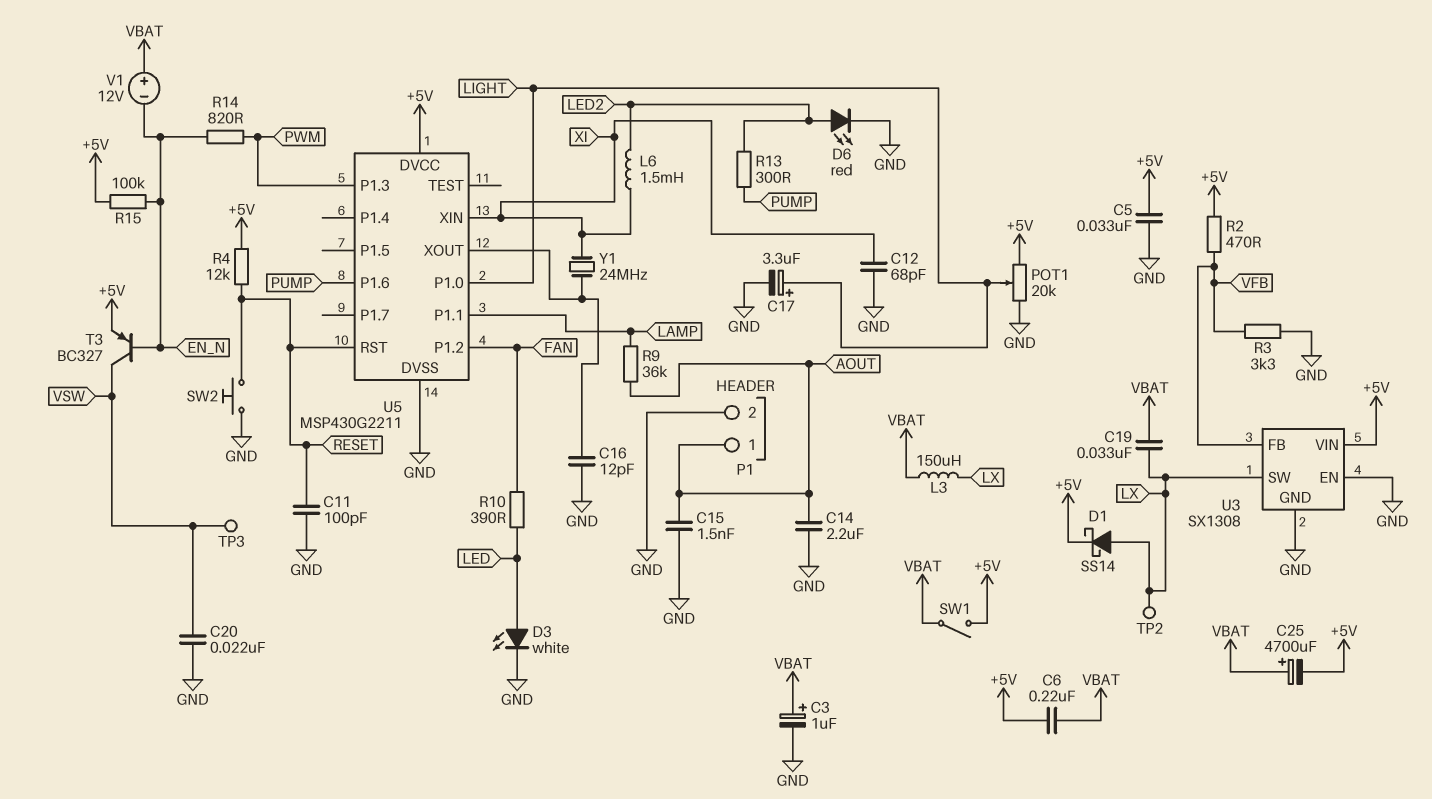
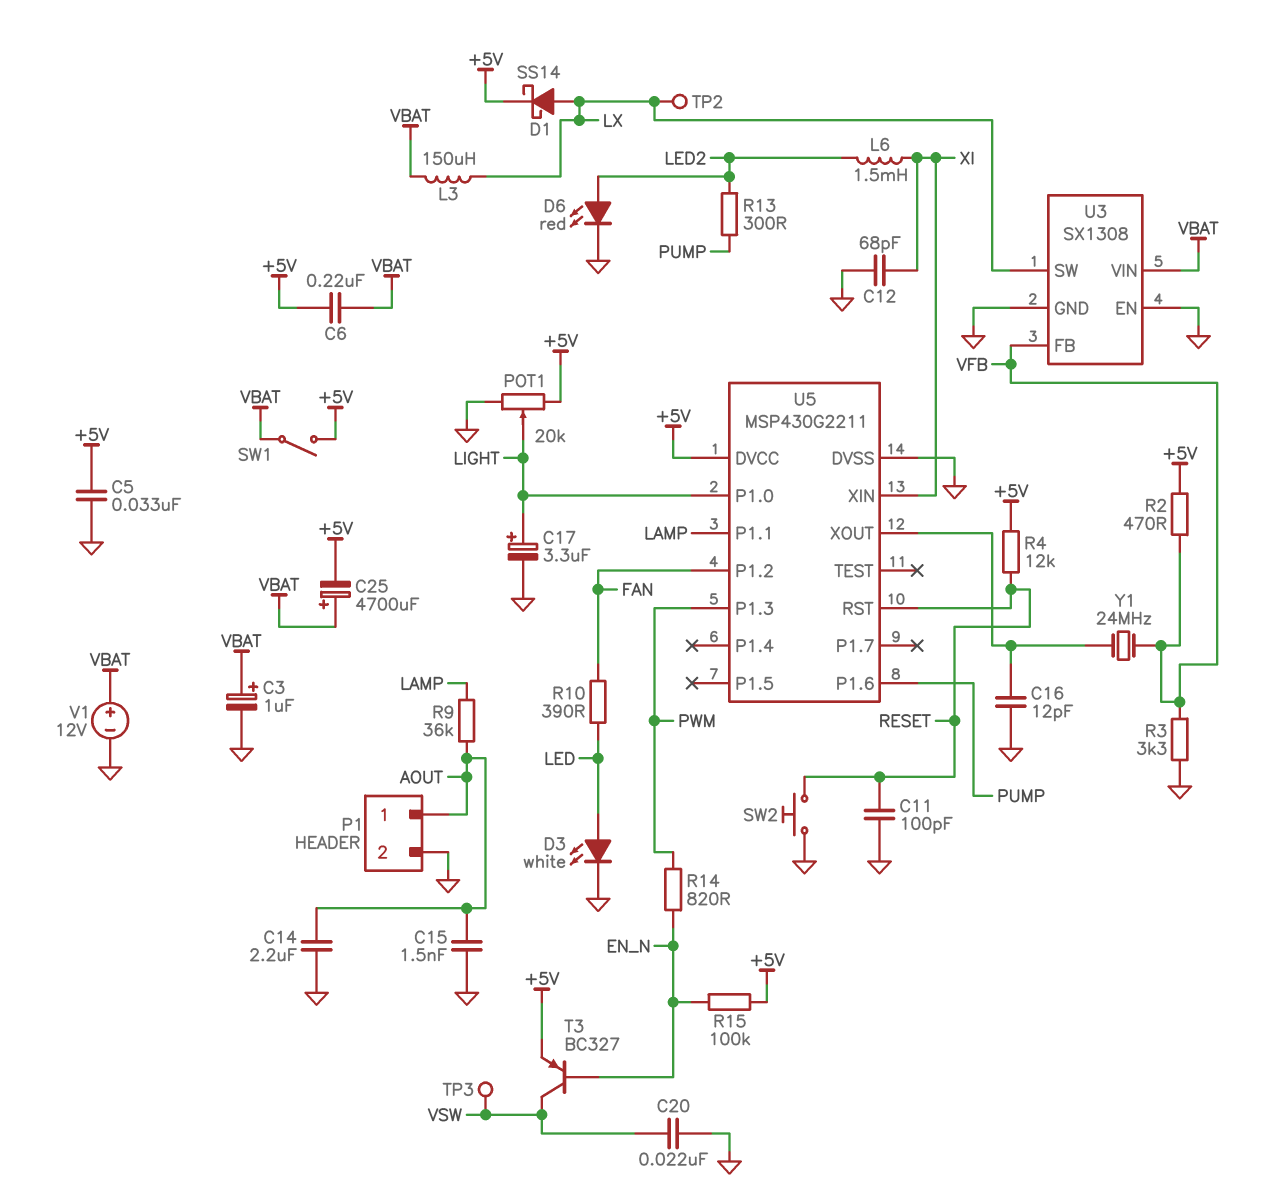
C19: 33nF (LX, VBAT) -> none
U3 pin VIN: +5V -> VBAT
V1: 12V (plus VBAT, minus EN_N) -> 12V (plus VBAT, minus GND)
Y1: 24MHz (U5/XOUT, XI) -> 24MHz (U5/XOUT, VFB)

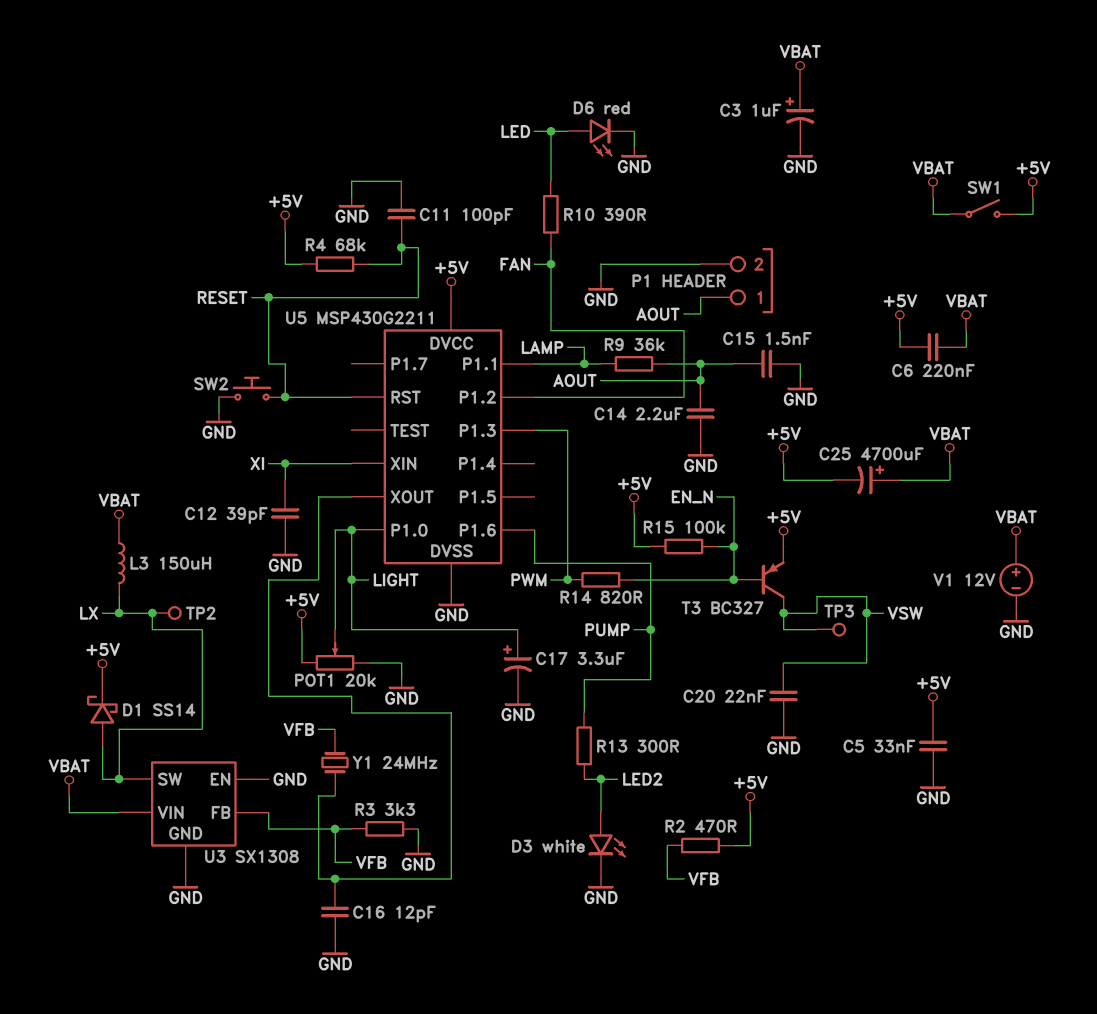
C12: 68pF (GND, XI) -> 39pF (GND, XI)
D3: LED white (A LED, K GND) -> LED white (A LED2, K GND)
D6: LED red (A LED2, K GND) -> LED red (A LED, K GND)
L6: 1.5mH (LED2, XI) -> none
R4: 12k (+5V, RESET) -> 68k (+5V, RESET)

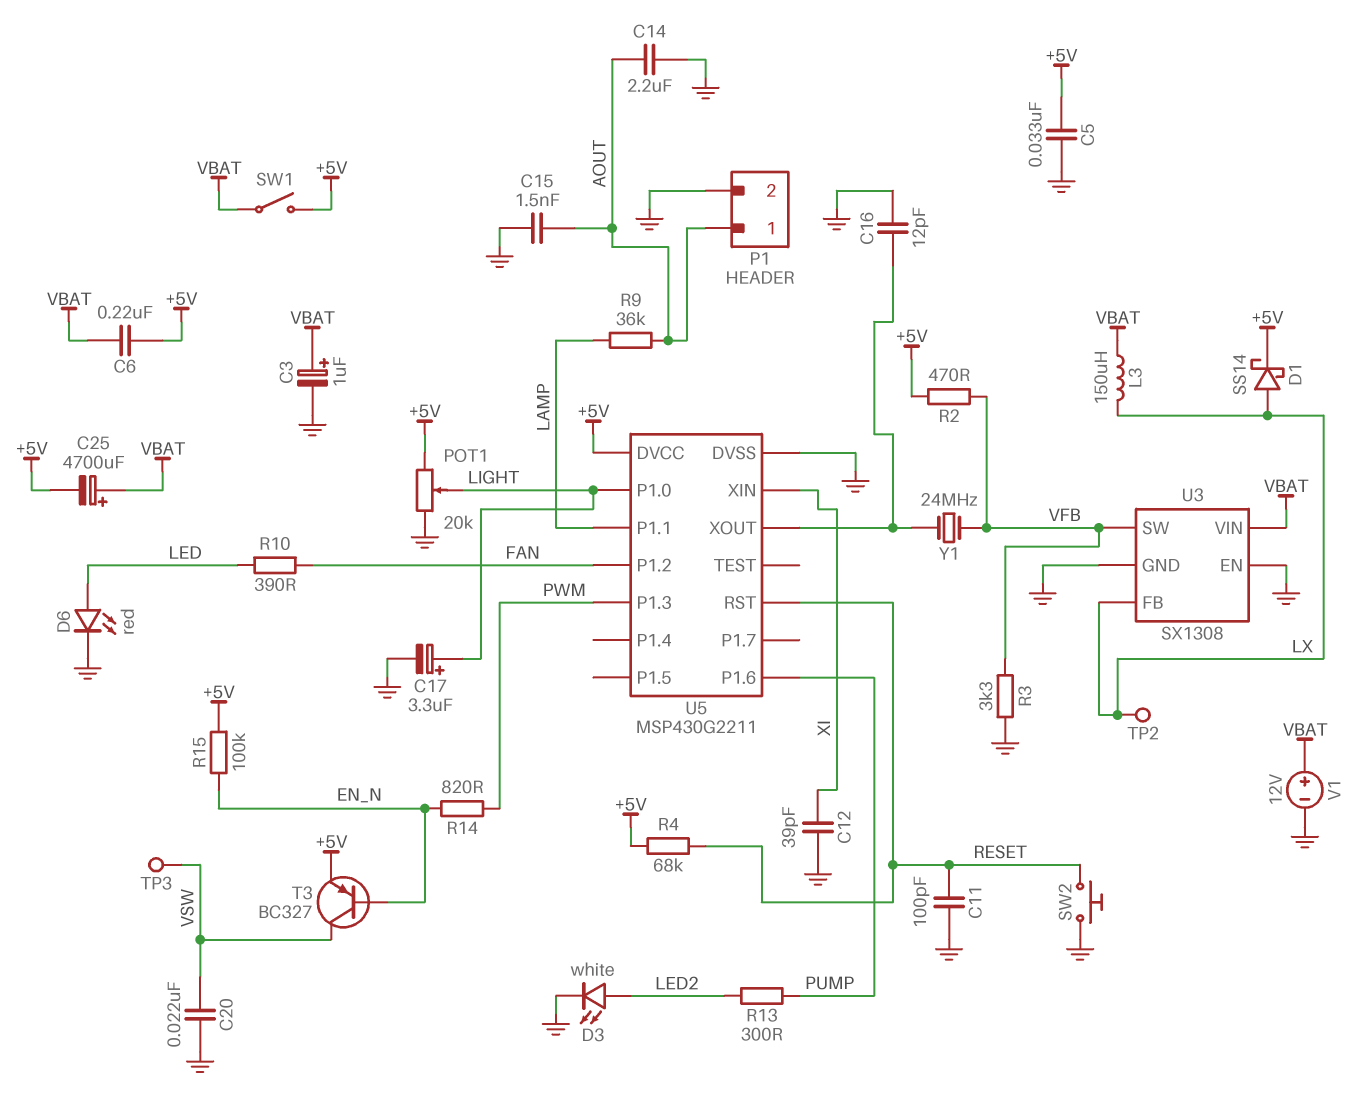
U3 pin FB: VFB -> LX
U3 pin SW: LX -> VFB

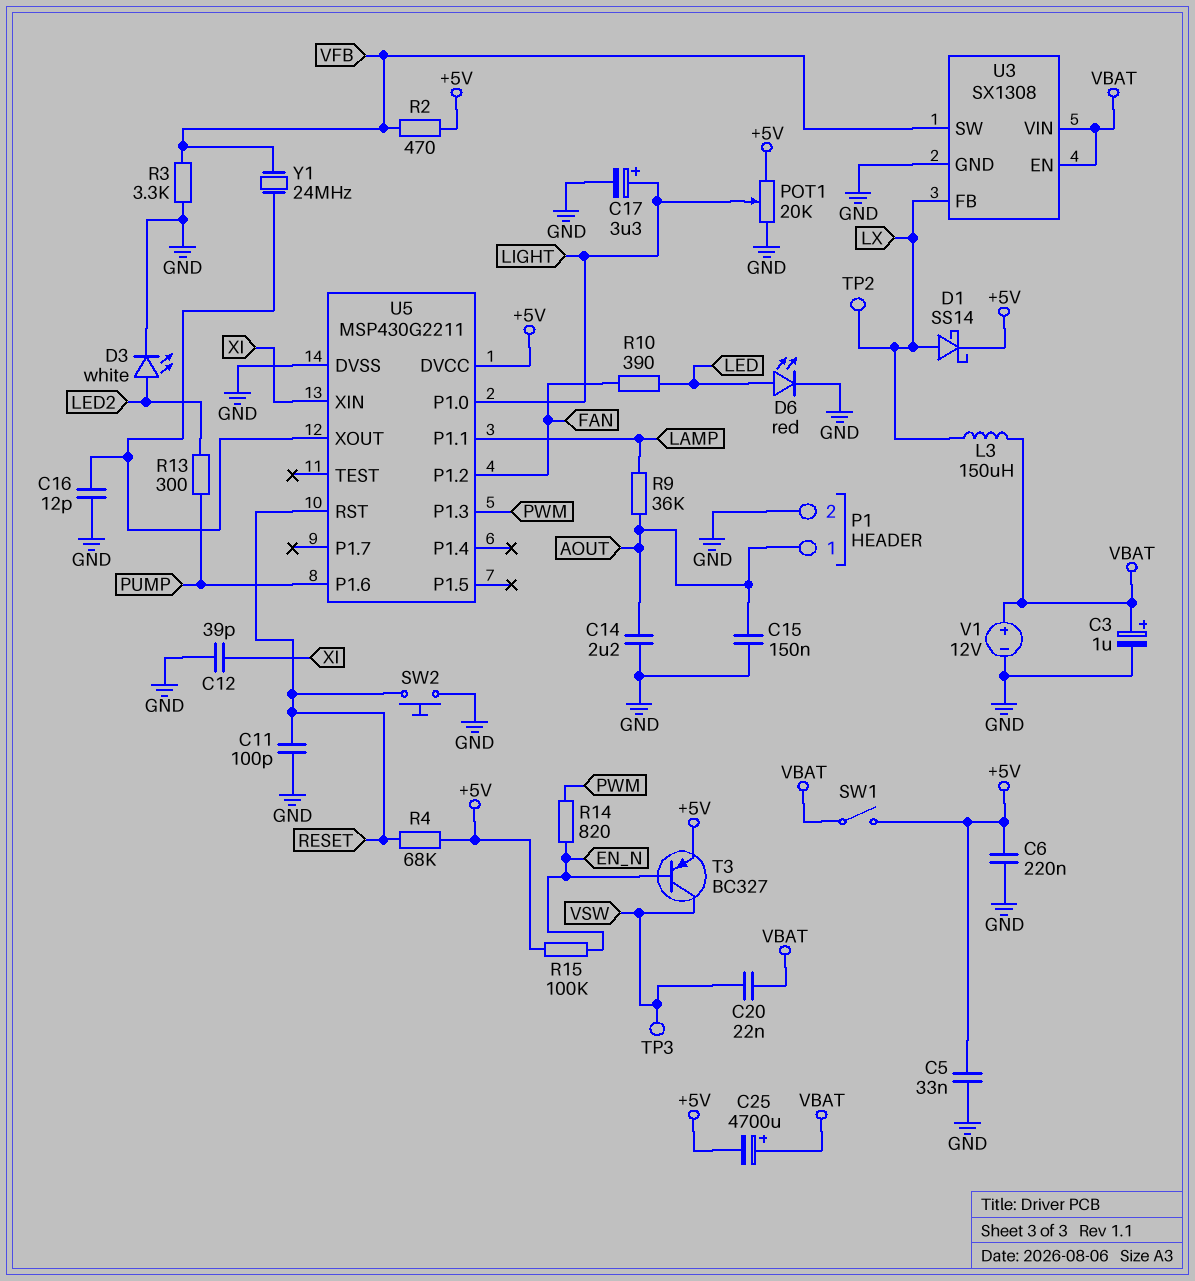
C6: 220nF (+5V, VBAT) -> 220nF (+5V, GND)
C15: 1.5nF (AOUT, GND) -> 150nF (AOUT, GND)
C20: 22nF (GND, VSW) -> 22nF (VBAT, VSW)
U3 pin EN: GND -> VBAT

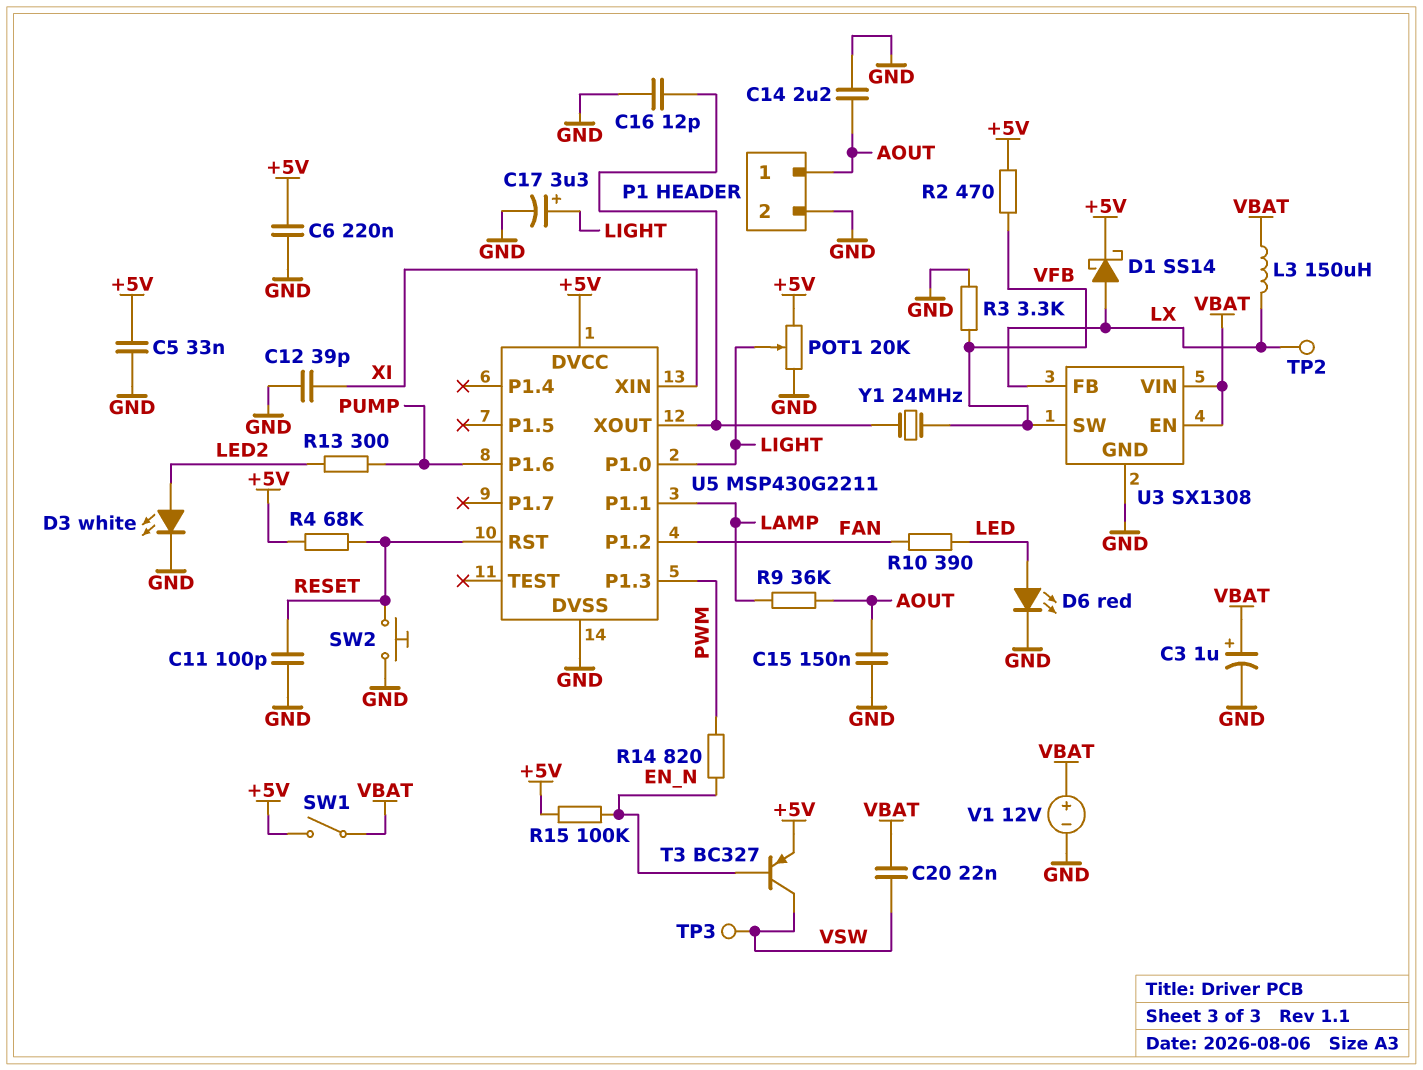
C25: 4700uF (plus VBAT, minus +5V) -> none

